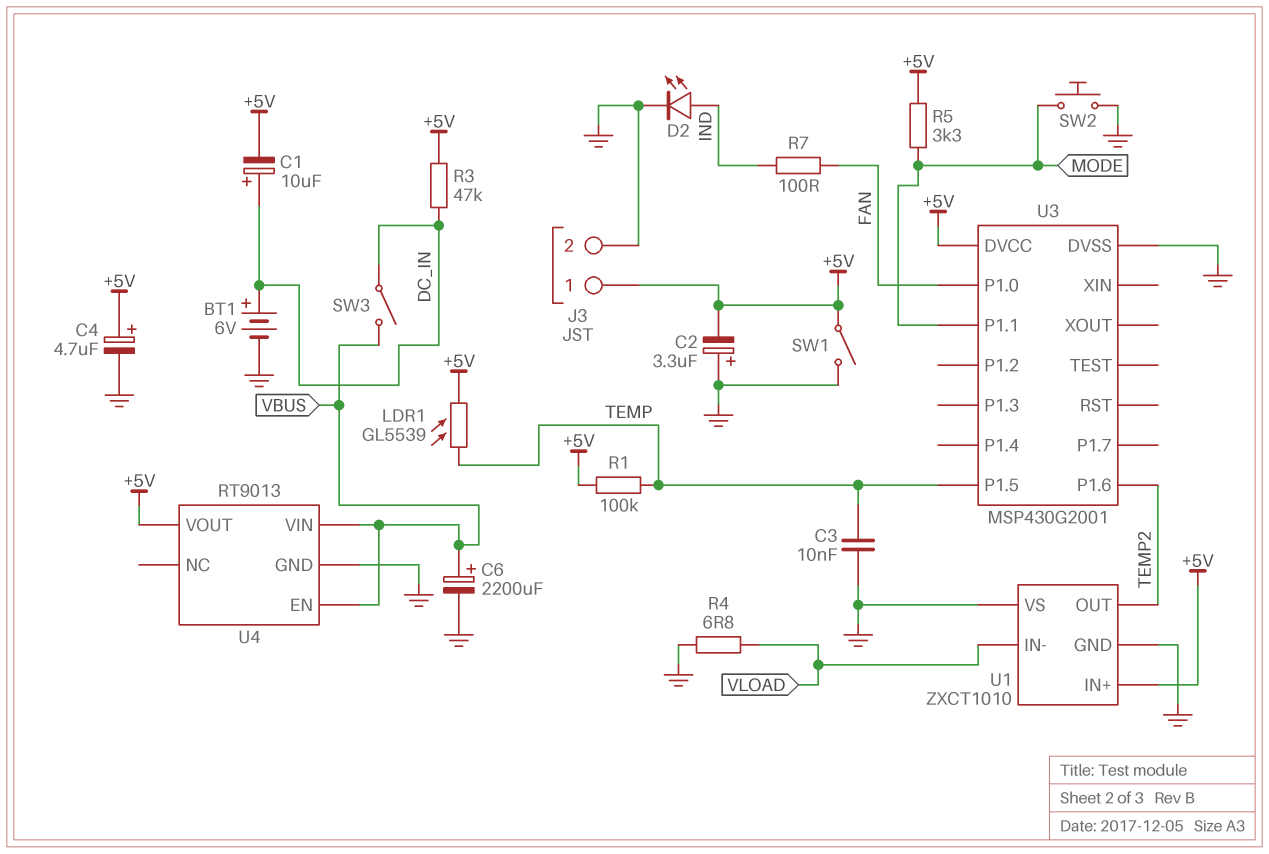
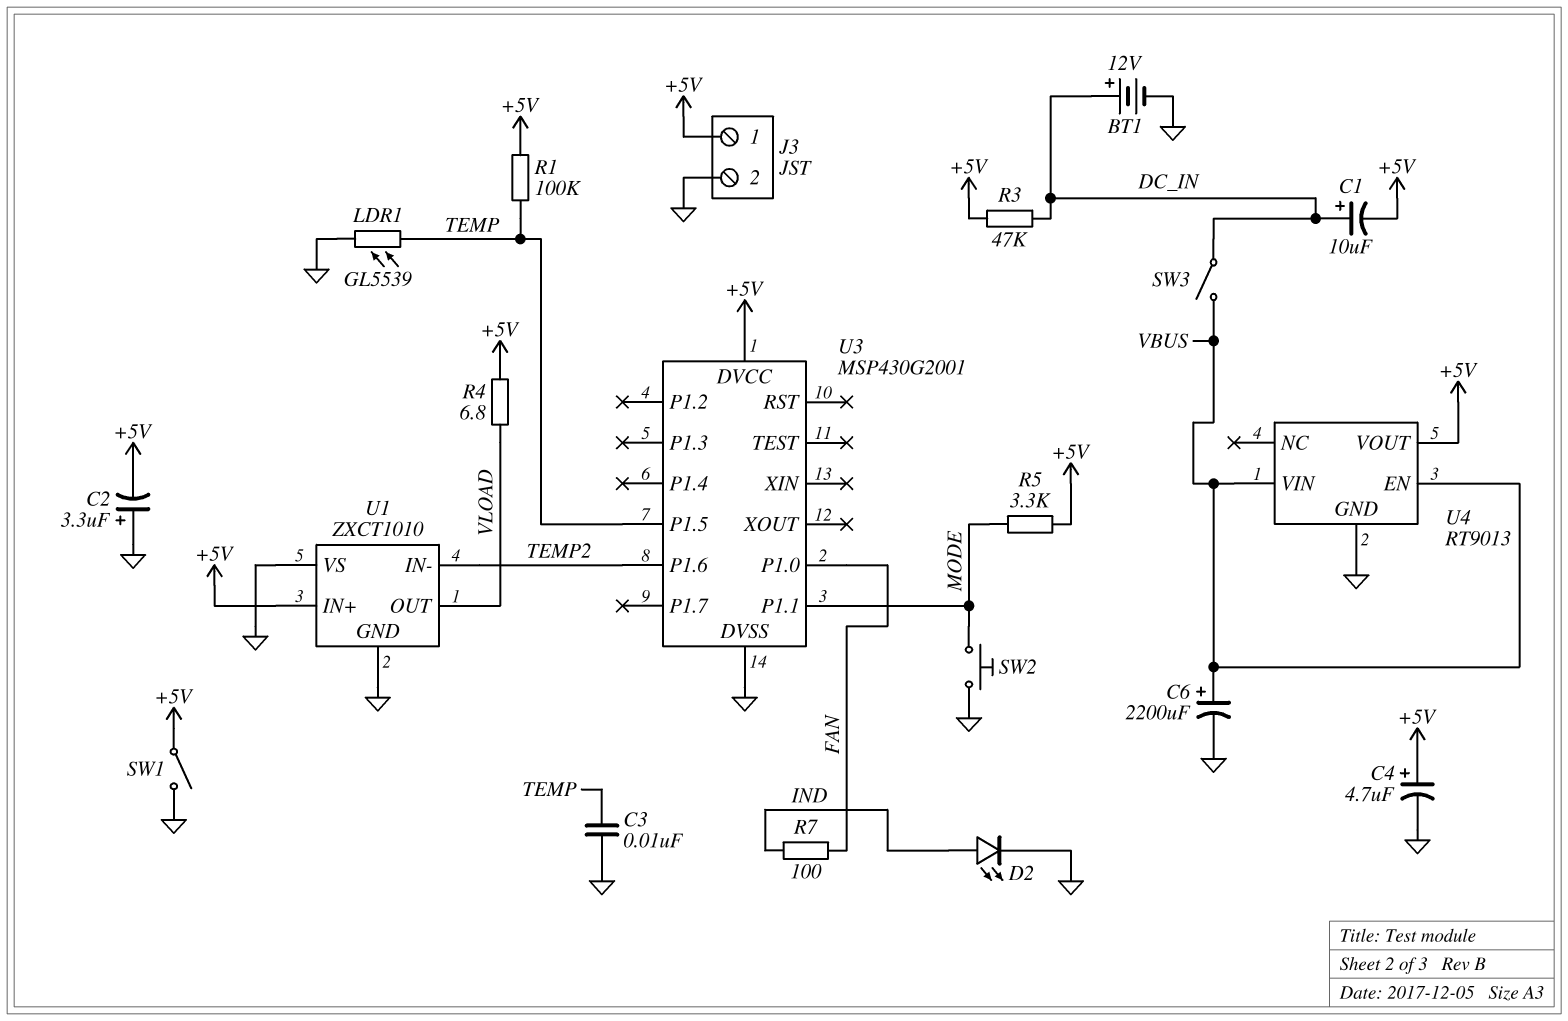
BT1: 6V (plus DC_IN, minus GND) -> 12V (plus DC_IN, minus GND)
LDR1: GL5539 (+5V, TEMP) -> GL5539 (GND, TEMP)
R4: 6.8 (GND, VLOAD) -> 6.8 (+5V, VLOAD)
U1 pin IN-: VLOAD -> TEMP2
U1 pin OUT: TEMP2 -> VLOAD

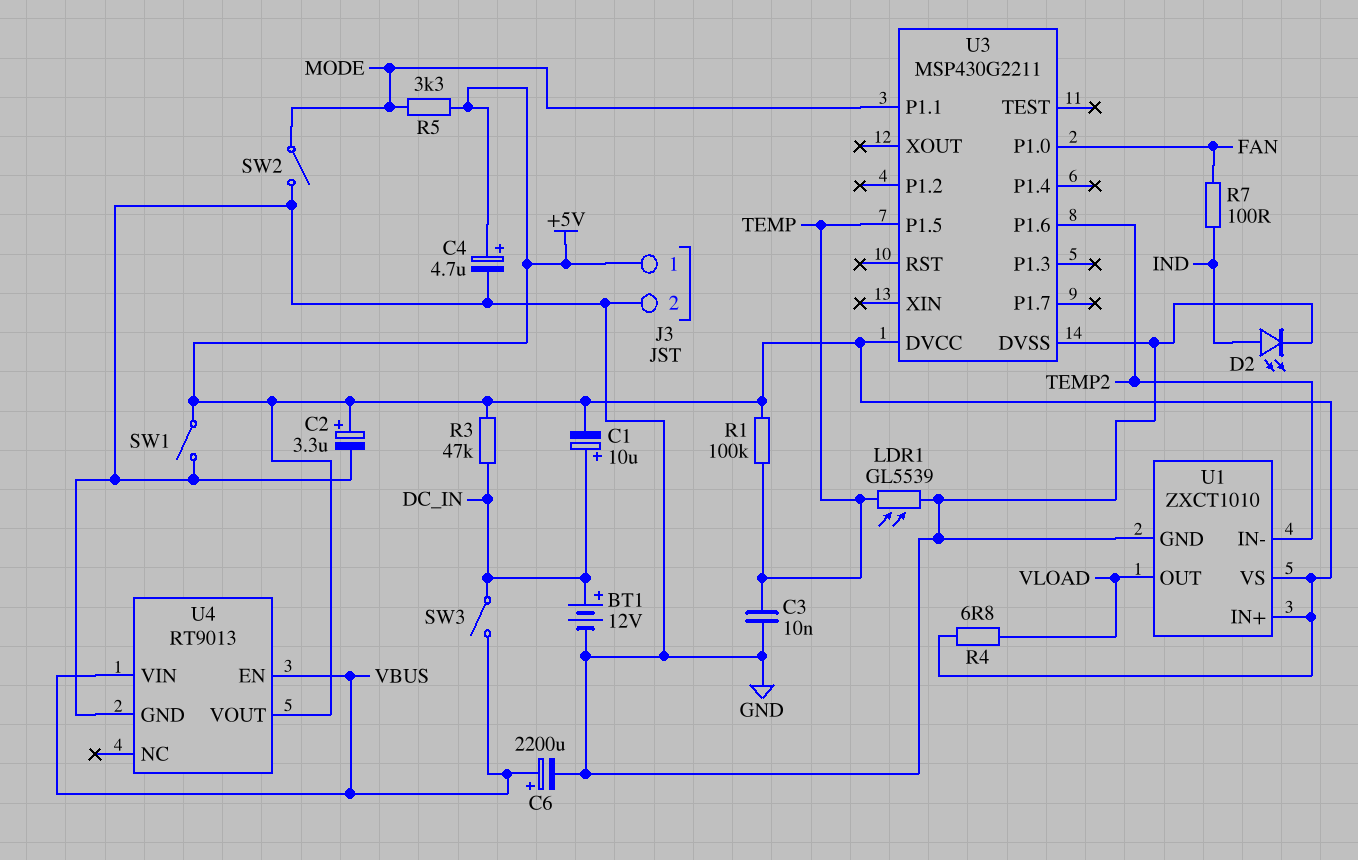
C2: 3.3uF (plus GND, minus +5V) -> 3.3uF (plus +5V, minus GND)
SW2: button (GND, MODE) -> switch (GND, MODE)
U1 pin VS: GND -> +5V
U3: MSP430G2001 -> MSP430G2211

